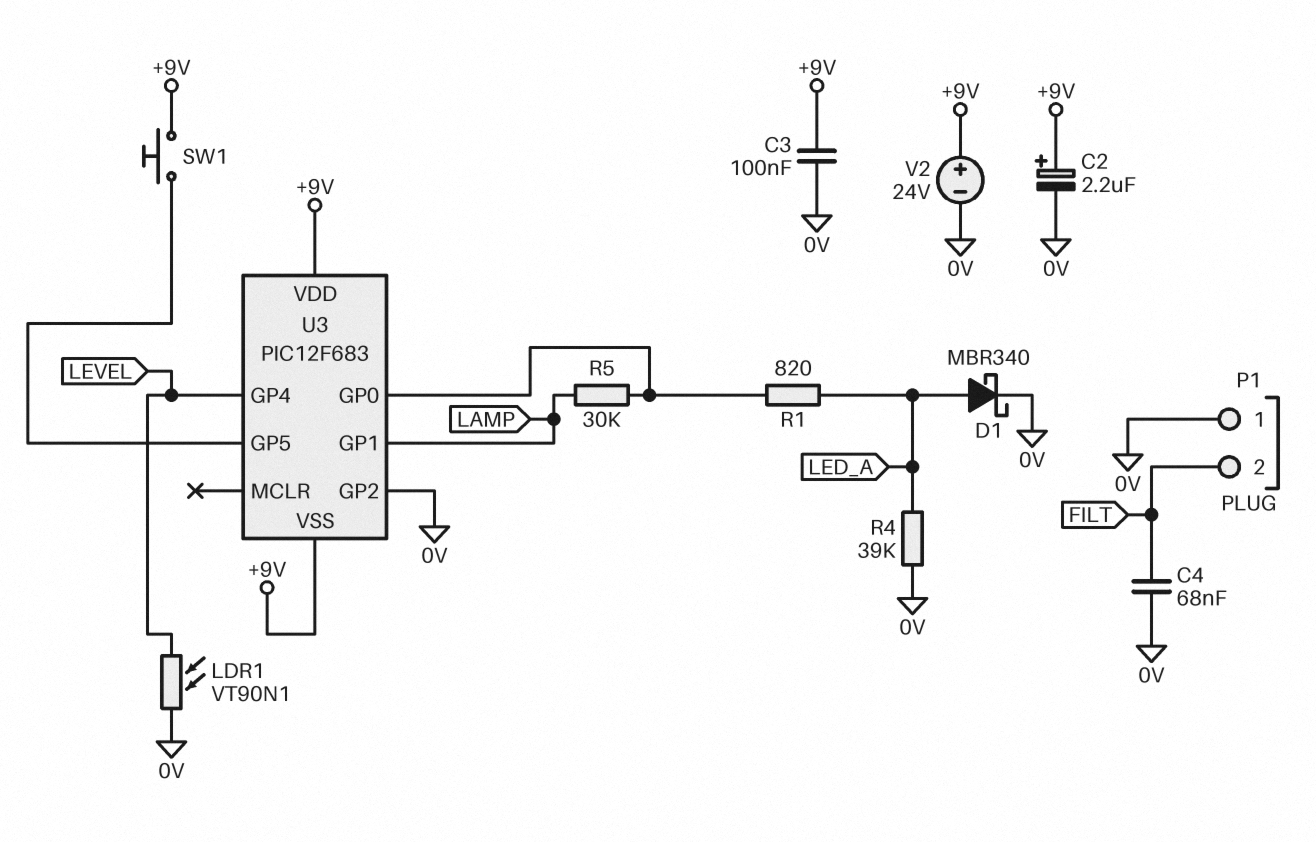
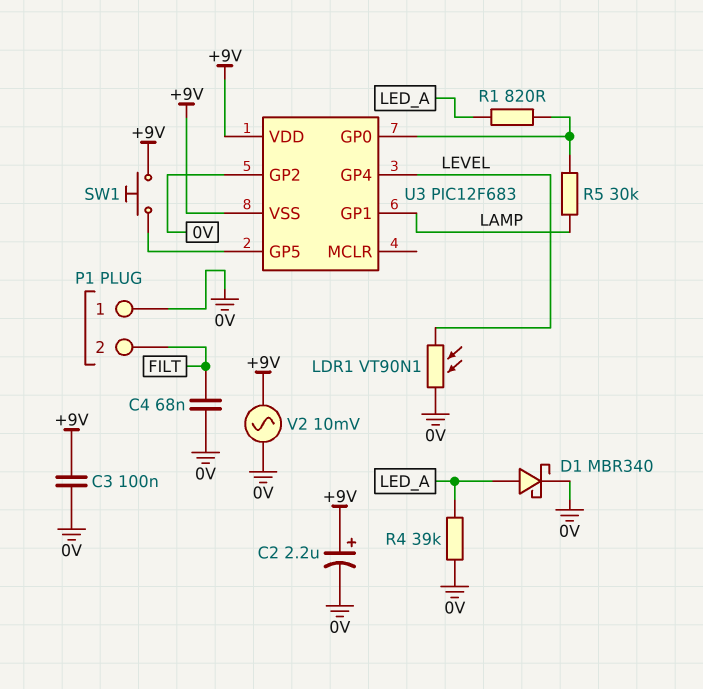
V2: 24V (plus +9V, minus 0V) -> AC 10mV (+9V, 0V)

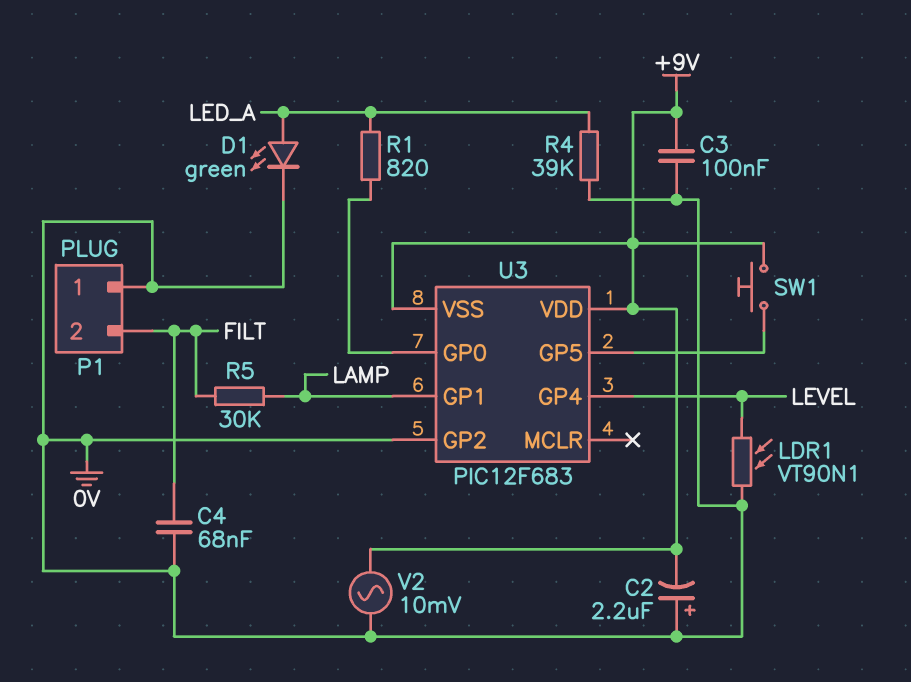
C2: 2.2uF (plus +9V, minus 0V) -> 2.2uF (plus 0V, minus +9V)
D1: schottky MBR340 (A LED_A, K 0V) -> LED green (A LED_A, K 0V)
R5: 30k (LAMP, U3/GP0) -> 30k (FILT, LAMP)

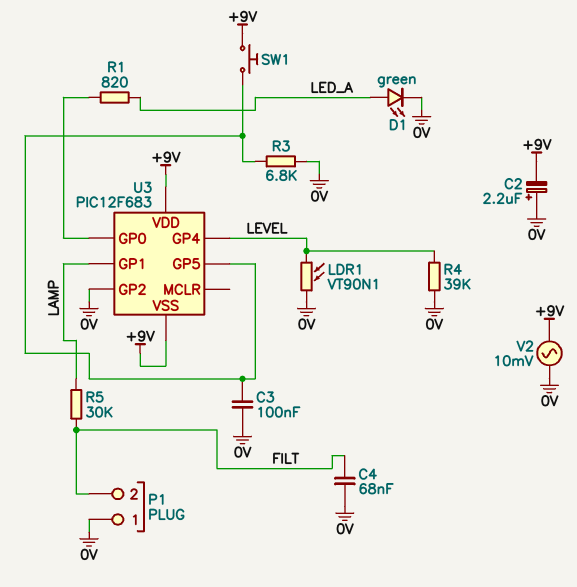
C3: 100nF (+9V, 0V) -> 100nF (0V, U3/GP5)
R3: none -> 6.8k (0V, U3/GP5)
R4: 39k (0V, LED_A) -> 39k (0V, LEVEL)

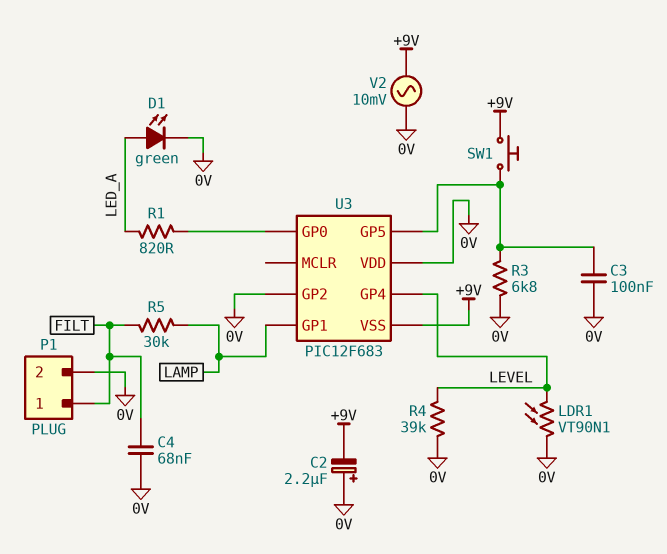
P1 pin 1: 0V -> FILT
P1 pin 2: FILT -> 0V
U3 pin VDD: +9V -> 0V

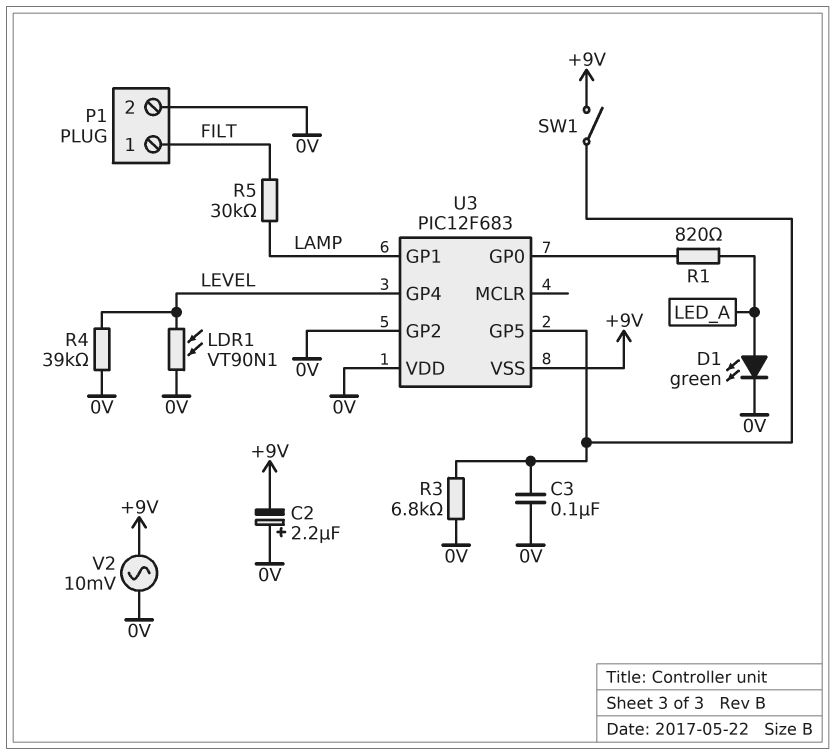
C4: 68nF (0V, FILT) -> none
SW1: button (+9V, U3/GP5) -> switch (+9V, U3/GP5)

